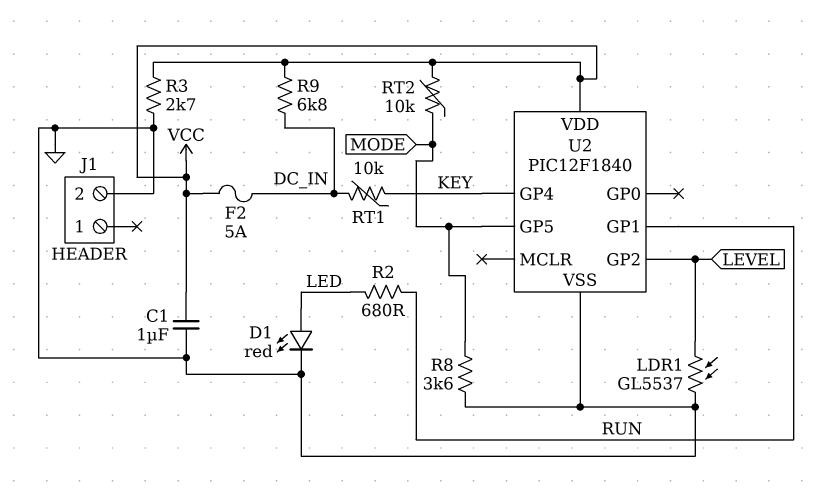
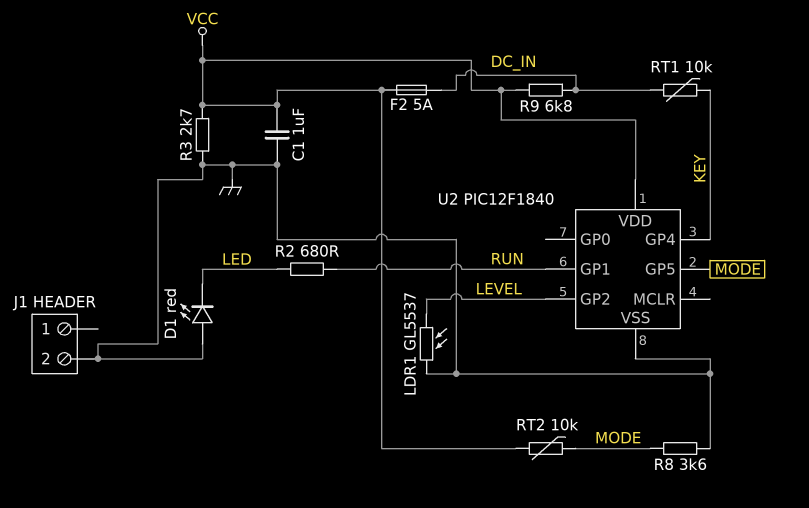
D1: LED red (A LED, K GND) -> LED red (A GND, K LED)

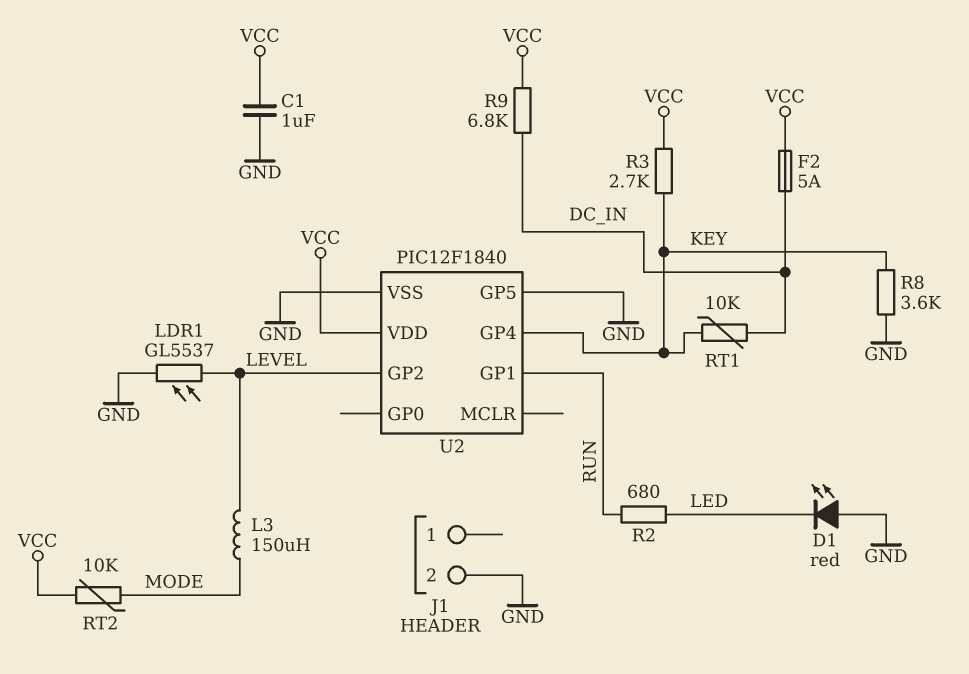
L3: none -> 150uH (LEVEL, MODE)
R3: 2.7k (GND, VCC) -> 2.7k (KEY, VCC)
R8: 3.6k (GND, MODE) -> 3.6k (GND, KEY)
U2 pin GP5: MODE -> GND

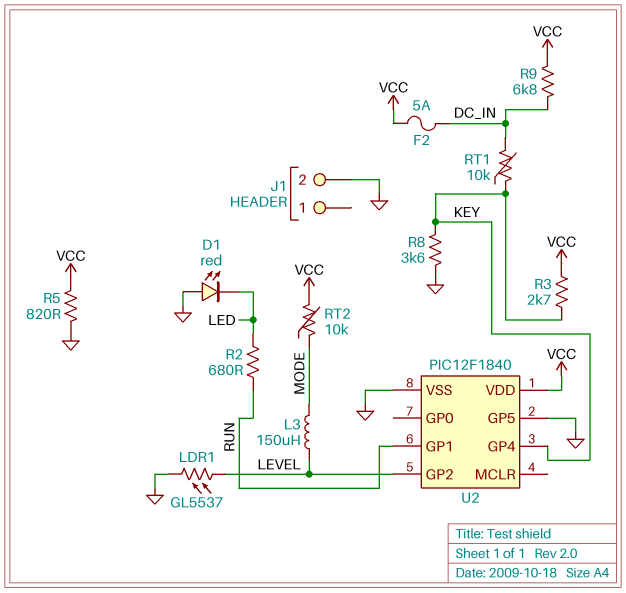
C1: 1uF (GND, VCC) -> none
R5: none -> 820 (GND, VCC)

